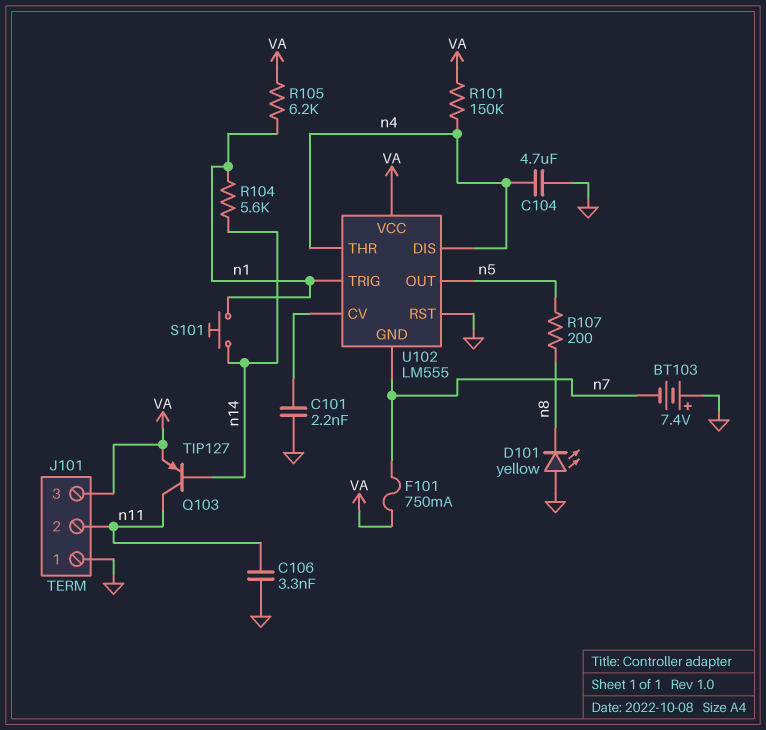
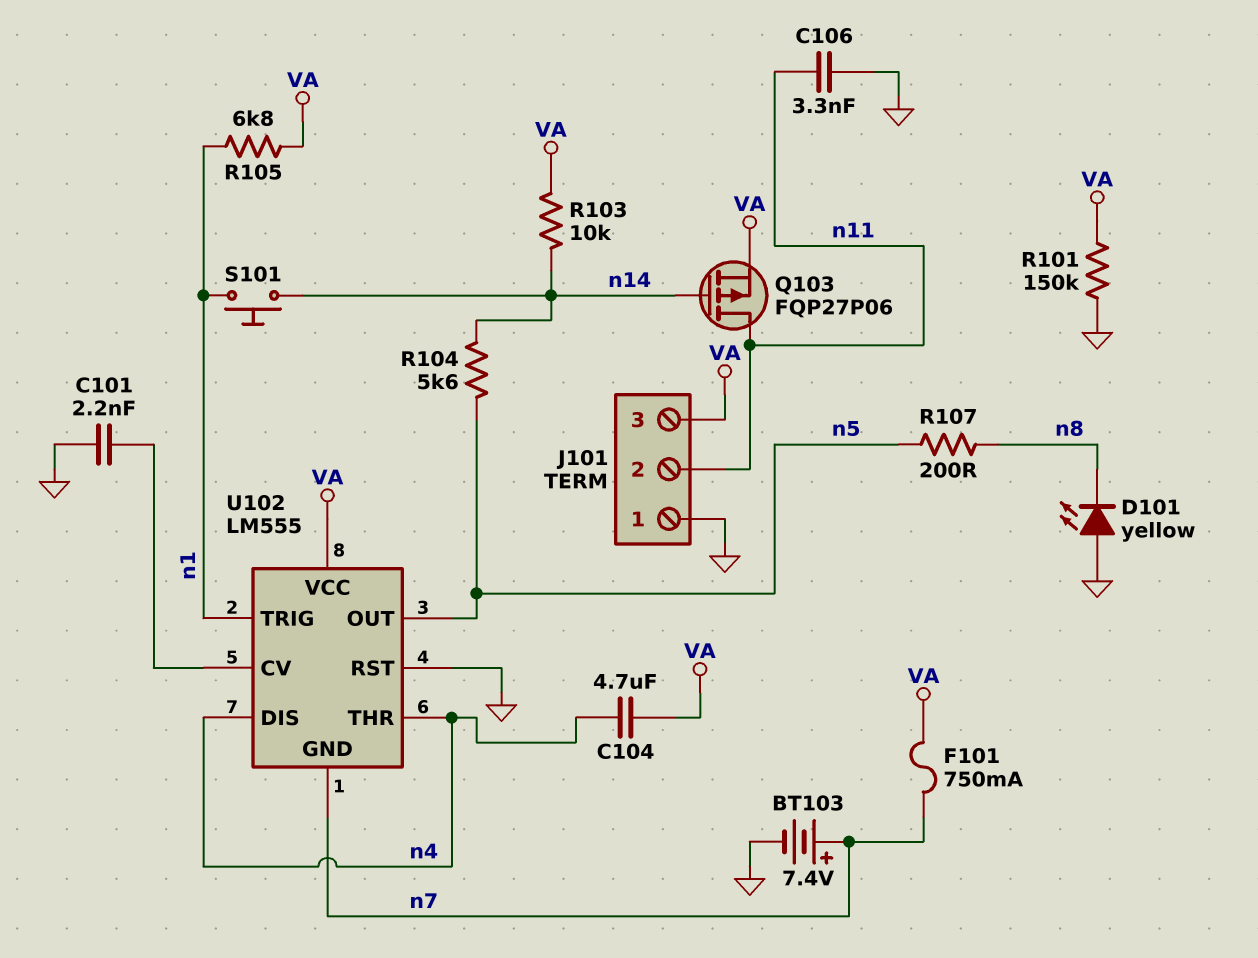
BT103: 7.4V (plus GND, minus n7) -> 7.4V (plus n7, minus GND)
C104: 4.7uF (GND, n4) -> 4.7uF (VA, n4)
Q103: PNP TIP127 (B n14, C n11, E VA) -> PMOS FQP27P06 (G n14, D n11, S VA)
R101: 150k (VA, n4) -> 150k (GND, VA)
R103: none -> 10k (VA, n14)
R104: 5.6k (n1, n14) -> 5.6k (n5, n14)
R105: 6.2k (VA, n1) -> 6.8k (VA, n1)

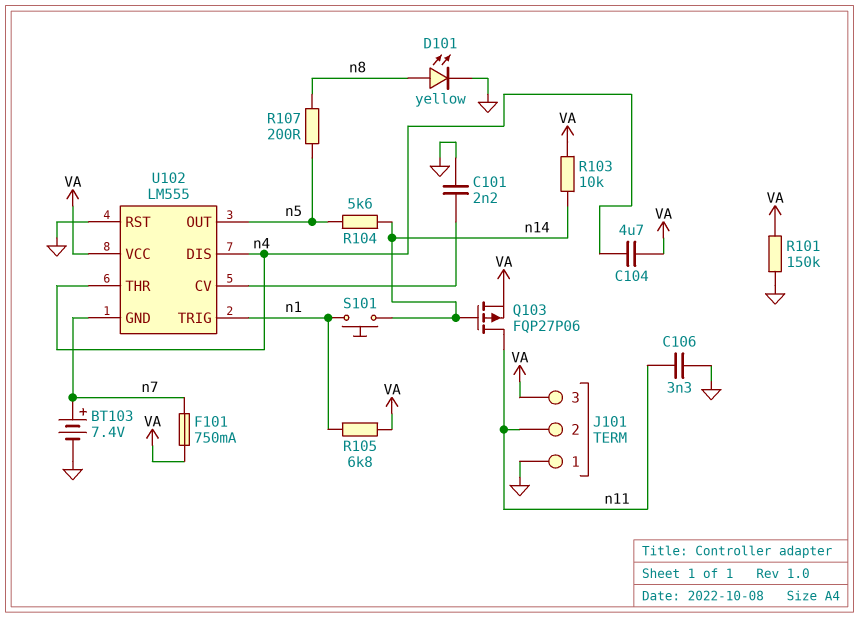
D101: LED yellow (A GND, K n8) -> LED yellow (A n8, K GND)

